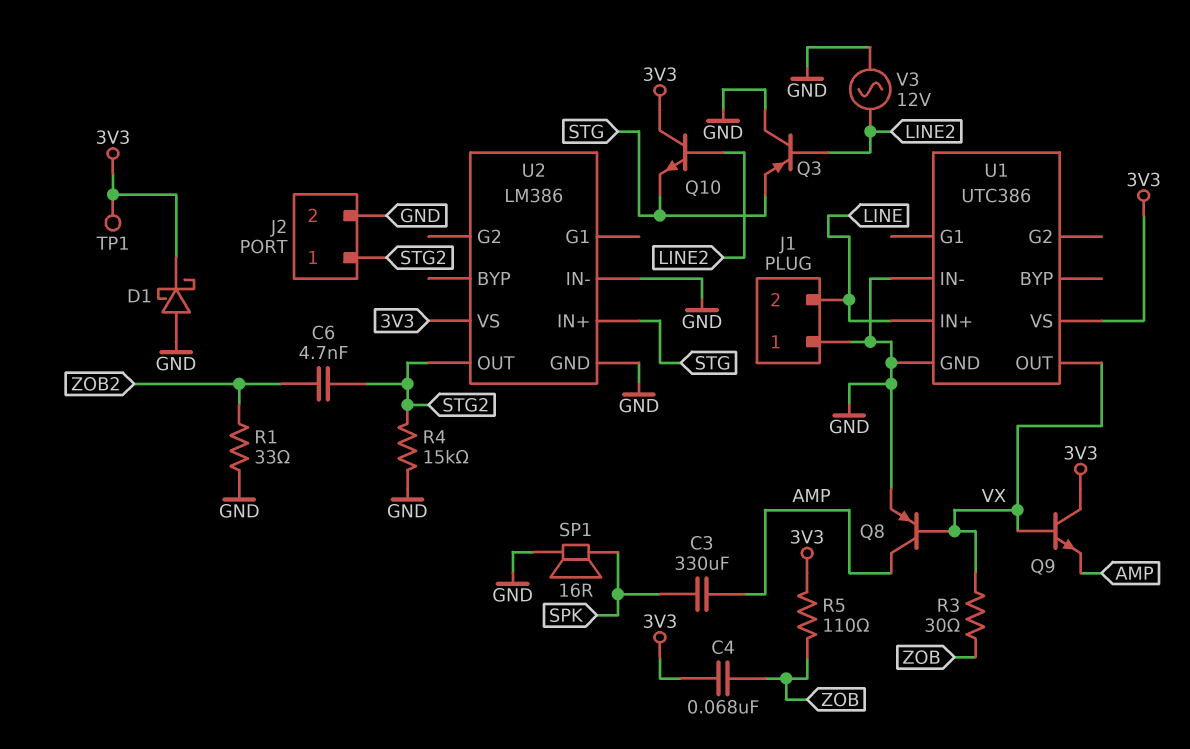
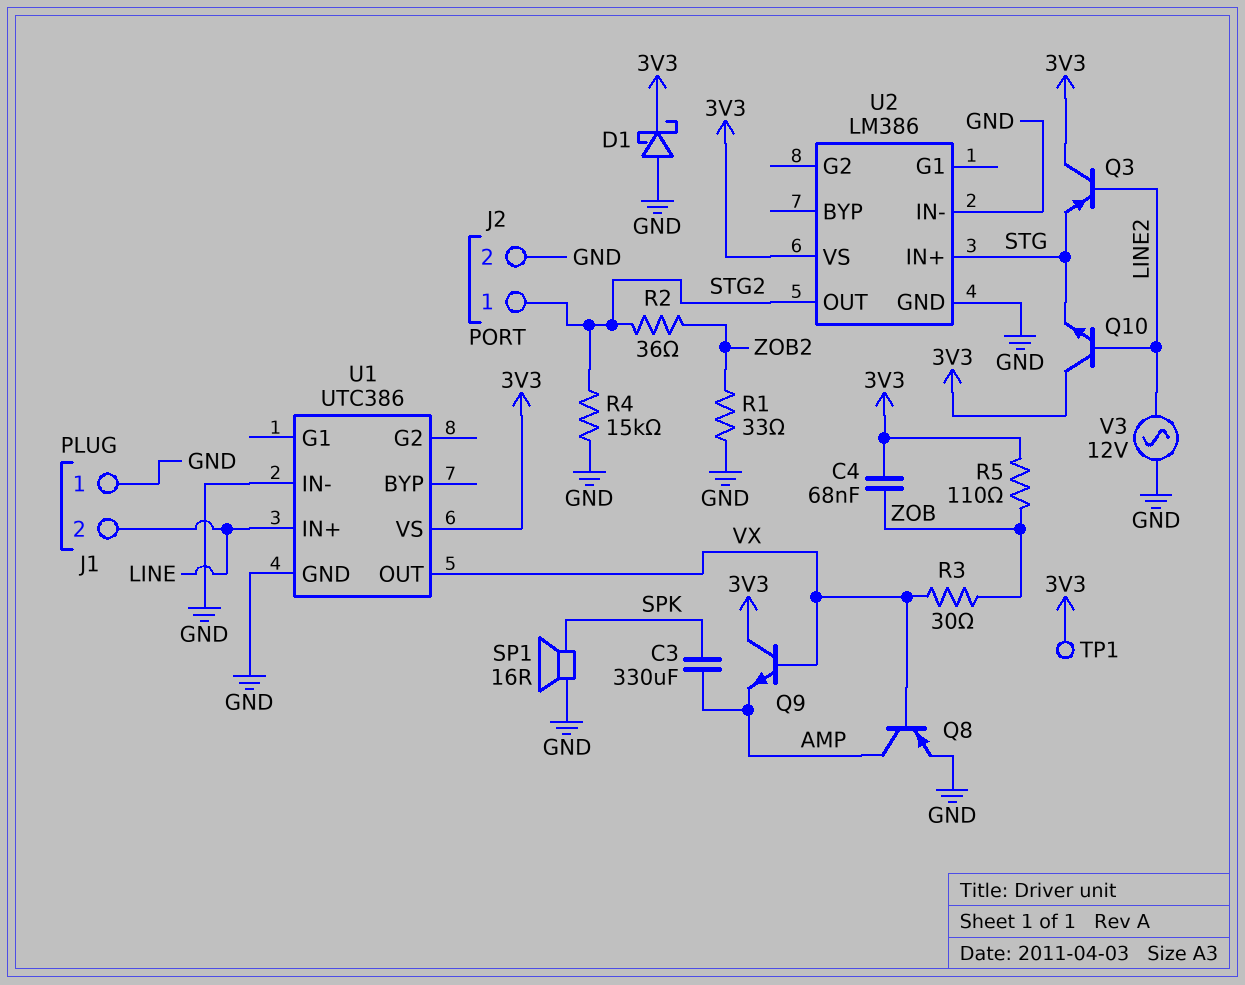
C6: 4.7nF (STG2, ZOB2) -> none
Q3: PNP (B LINE2, C GND, E STG) -> PNP (B LINE2, C 3V3, E STG)
R2: none -> 36 (STG2, ZOB2)

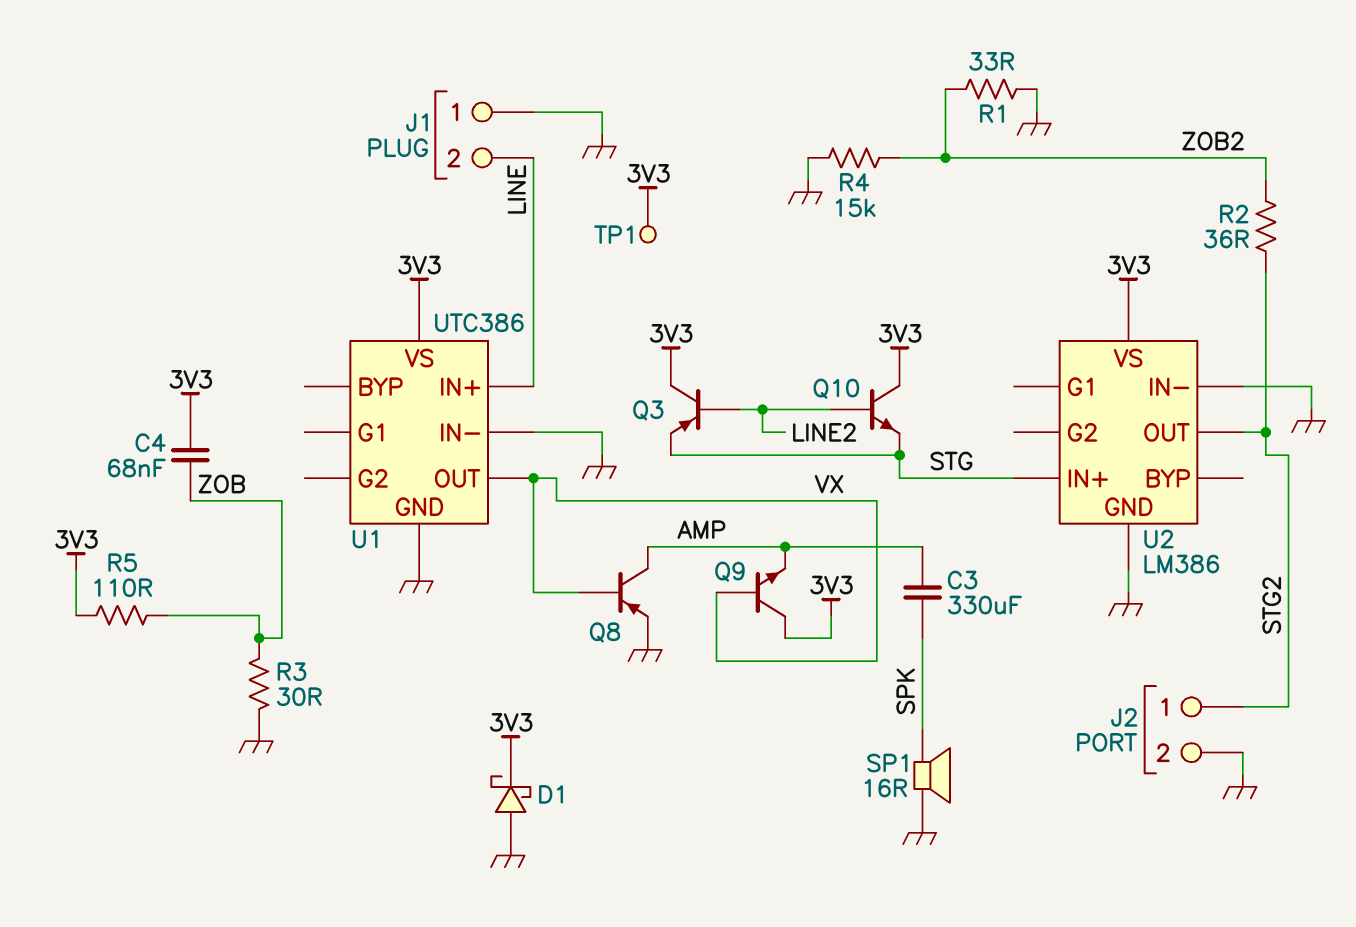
R3: 30 (VX, ZOB) -> 30 (GND, ZOB)
R4: 15k (GND, STG2) -> 15k (GND, ZOB2)
V3: AC 12V (GND, LINE2) -> none

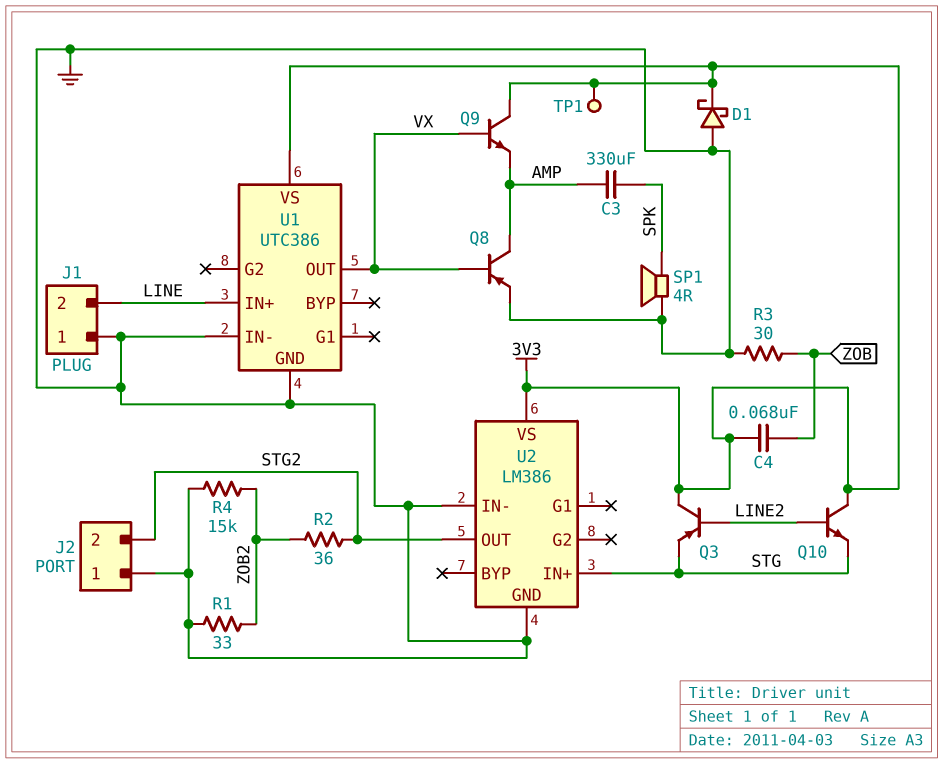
J2 pin 1: STG2 -> GND
J2 pin 2: GND -> STG2
R5: 110 (3V3, ZOB) -> none
SP1: speaker 16R (GND, SPK) -> speaker 4R (GND, SPK)

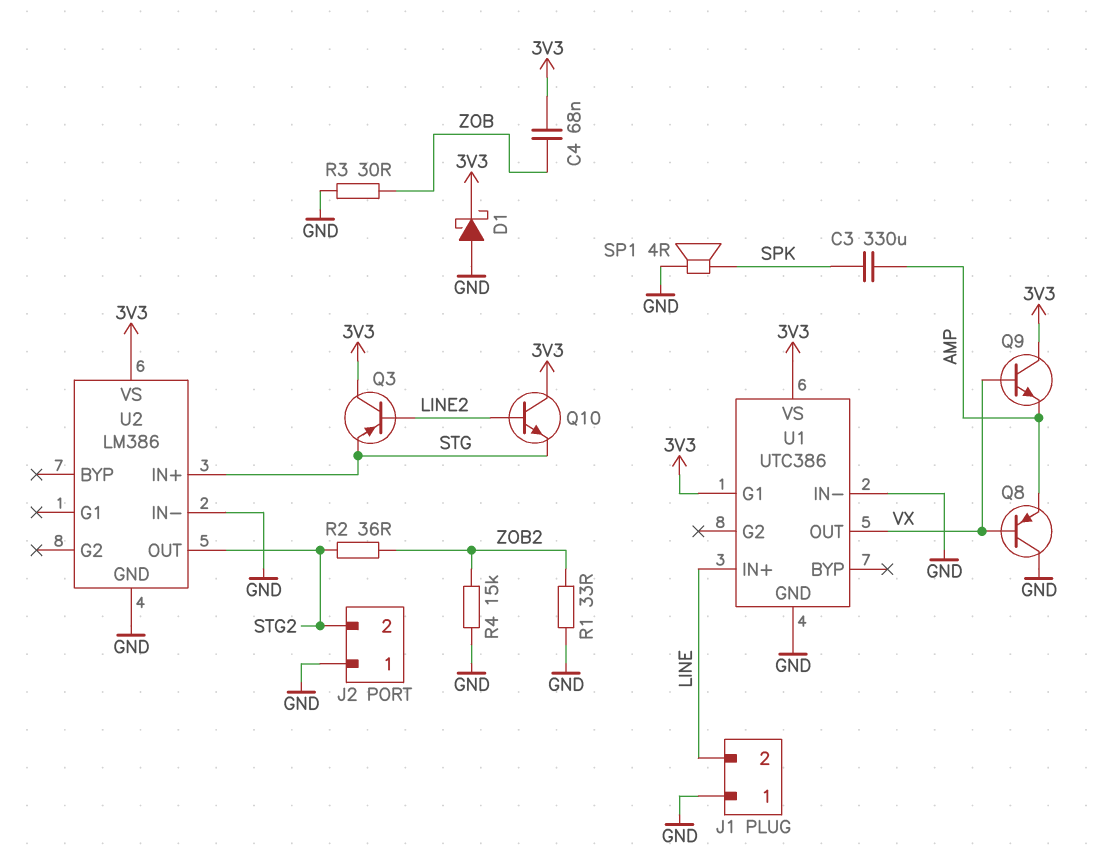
Q8: PNP (B VX, C AMP, E GND) -> PNP (B VX, C GND, E AMP)
TP1: test point (3V3) -> none
U1 pin G1: none -> 3V3

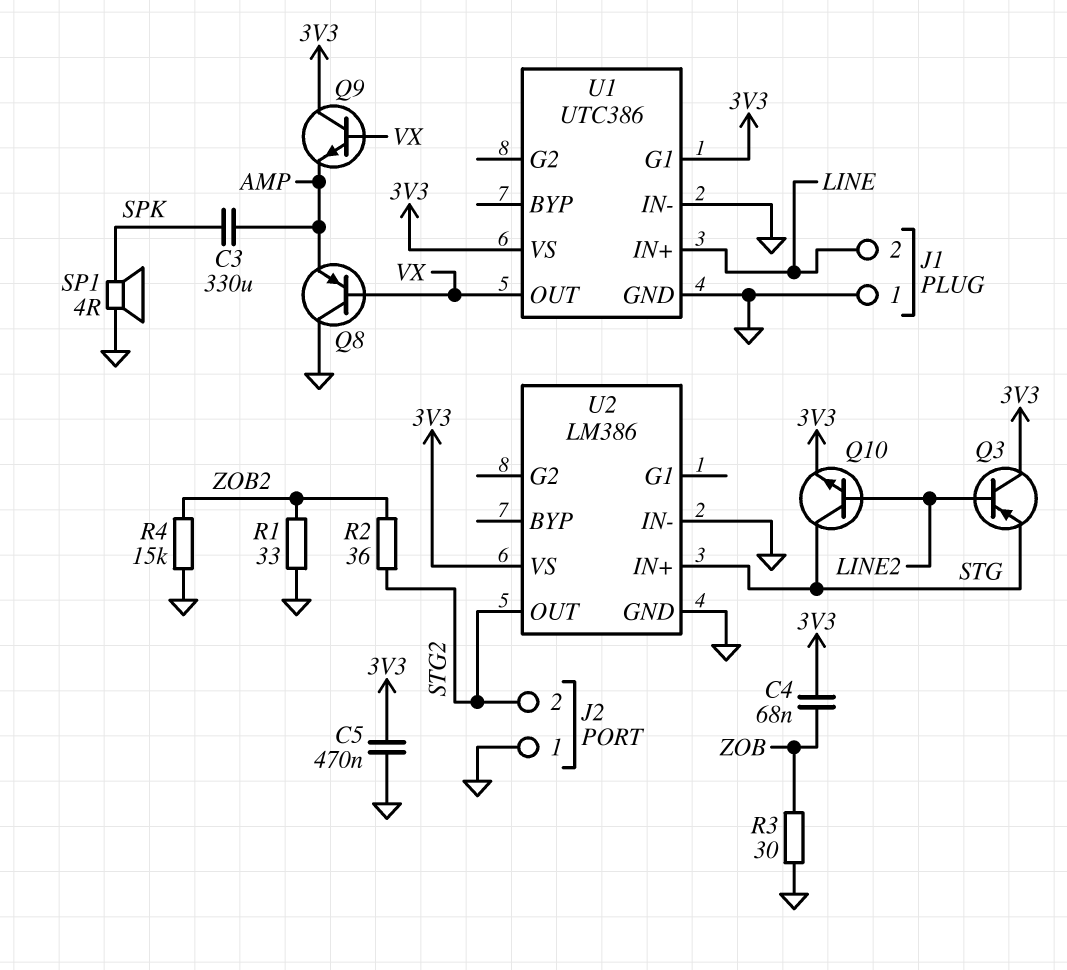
C5: none -> 470nF (3V3, GND)
D1: schottky (A GND, K 3V3) -> none
Q10: NPN (B LINE2, C 3V3, E STG) -> NPN (B LINE2, C STG, E 3V3)

